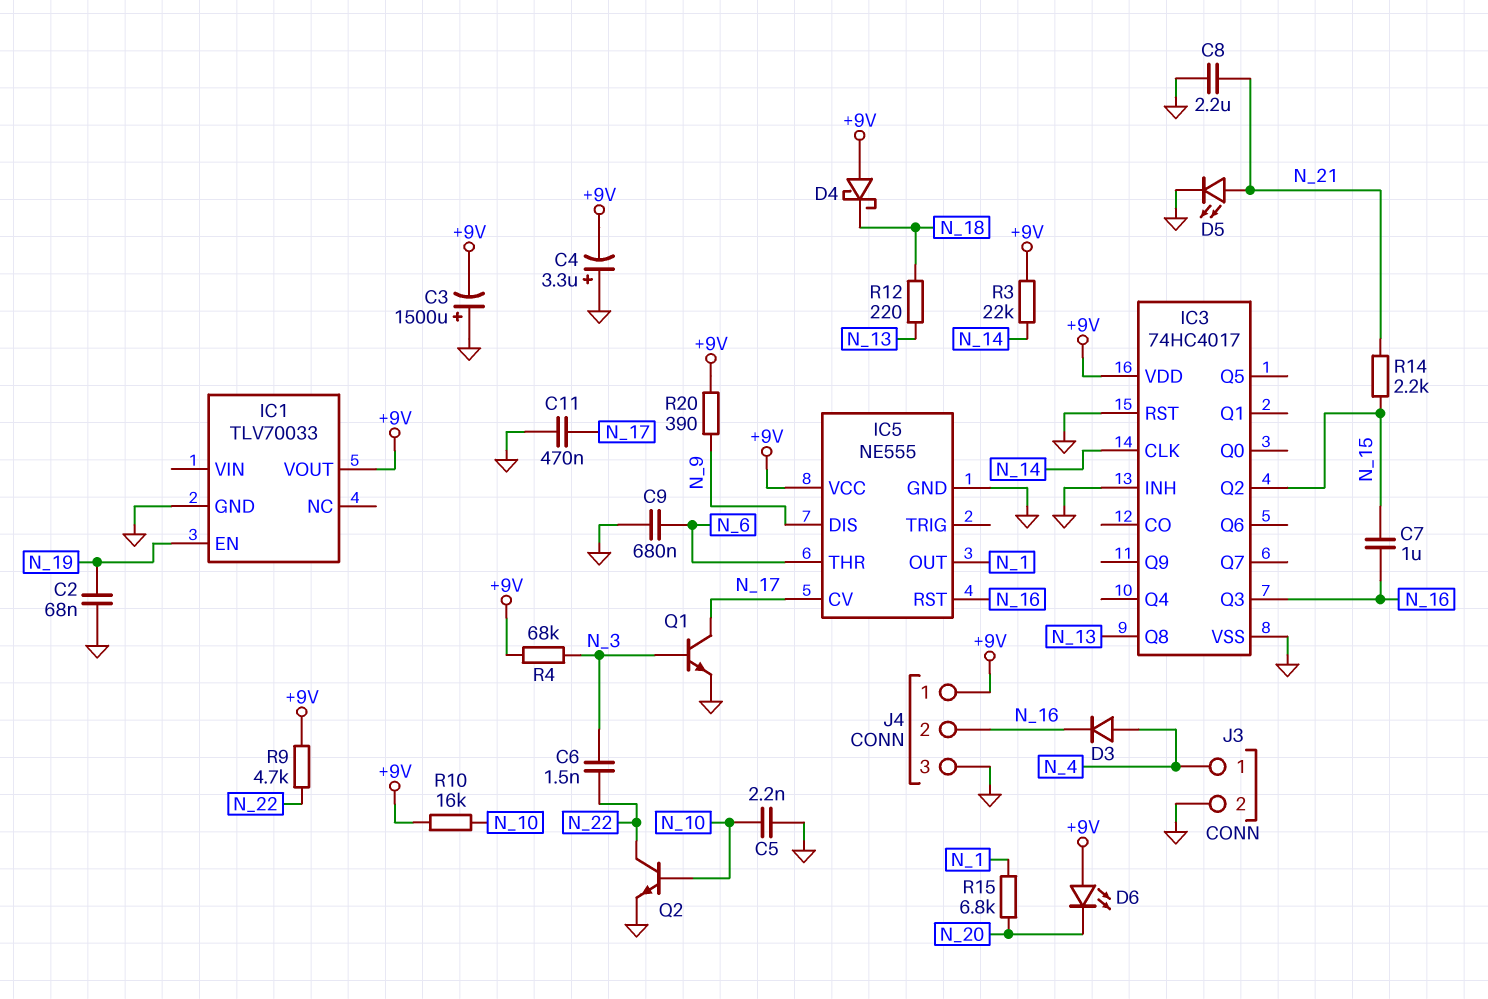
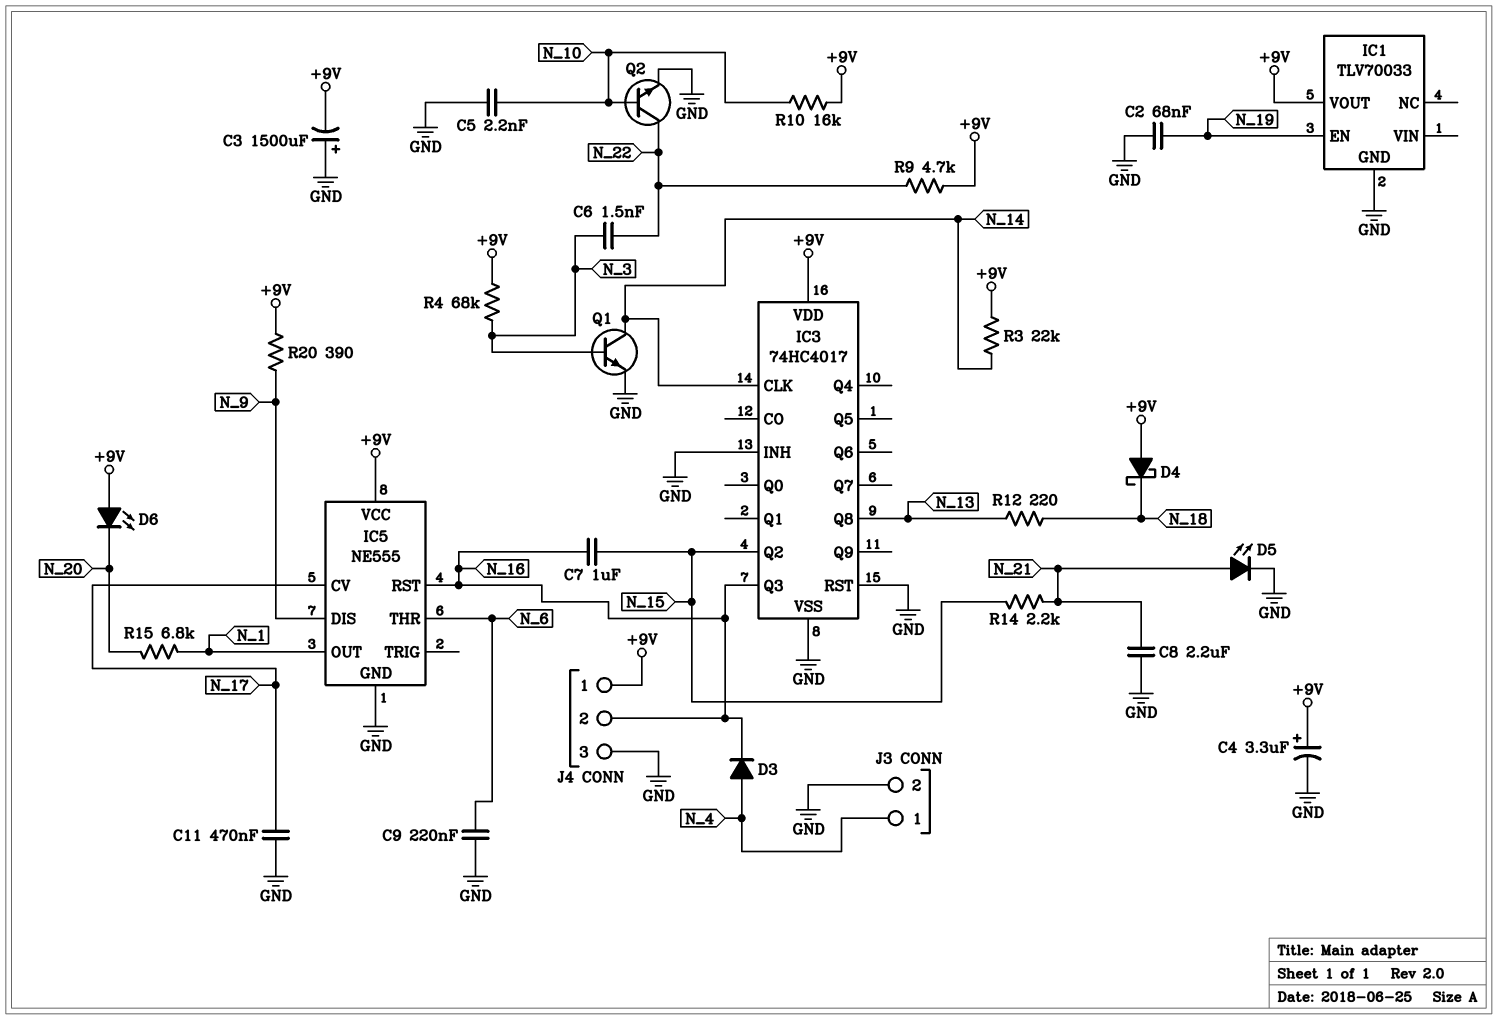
C4: 3.3uF (plus GND, minus +9V) -> 3.3uF (plus +9V, minus GND)
C9: 680nF (GND, N_6) -> 220nF (GND, N_6)
Q1: NPN (B N_3, C N_17, E GND) -> NPN (B N_3, C N_14, E GND)

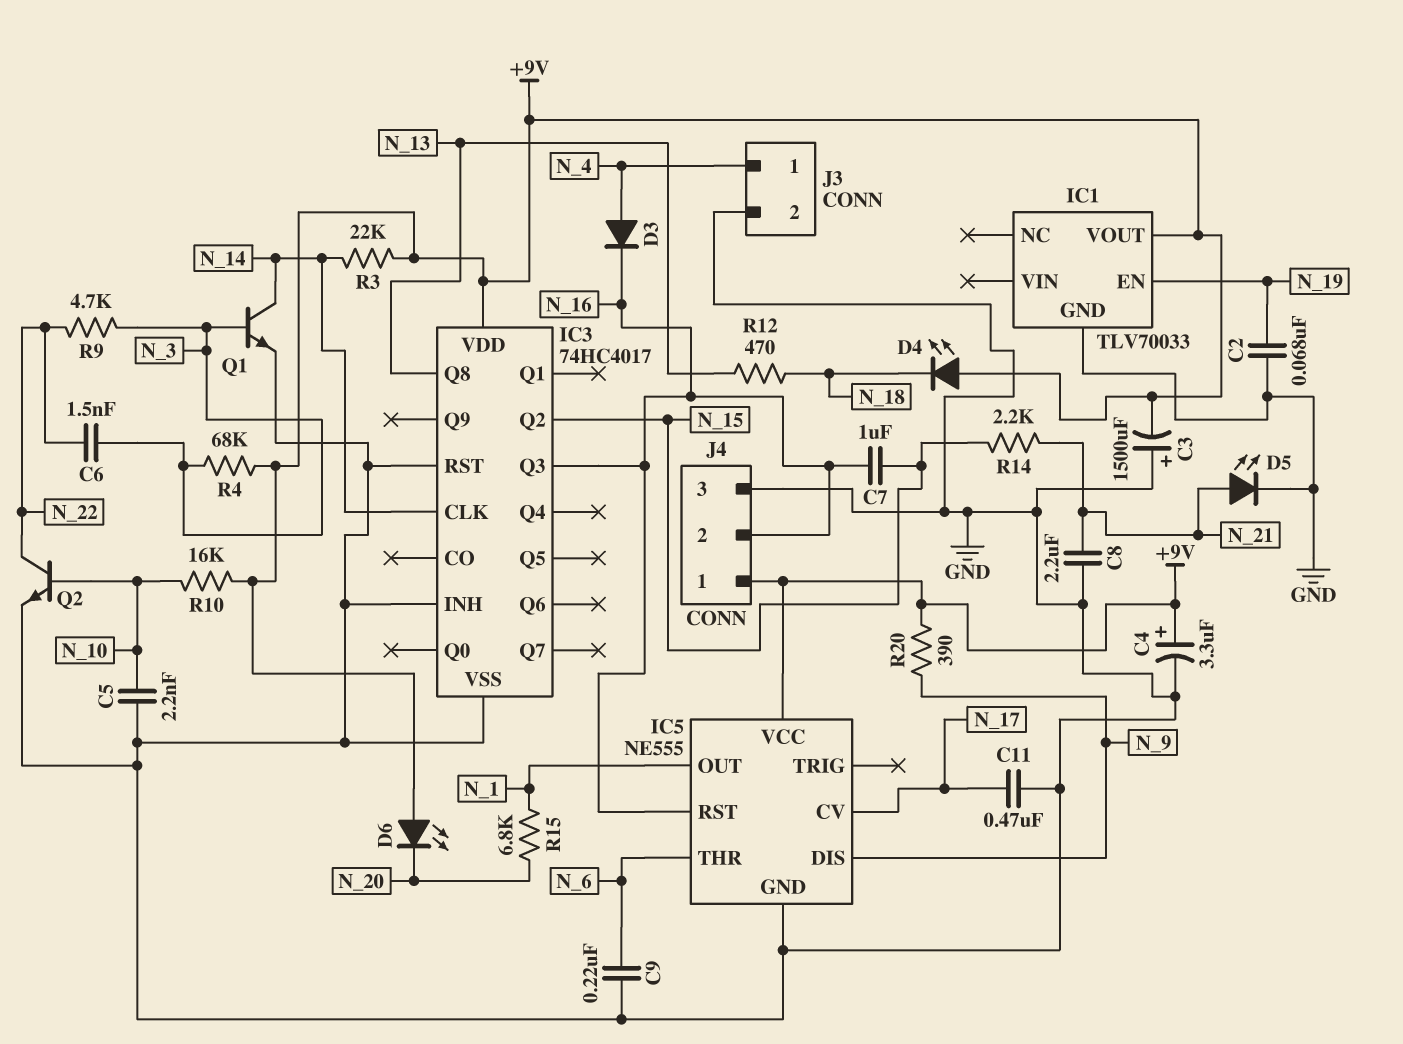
D4: schottky (A +9V, K N_18) -> LED (A +9V, K N_18)
R9: 4.7k (+9V, N_22) -> 4.7k (N_3, N_22)
R12: 220 (N_13, N_18) -> 470 (N_13, N_18)

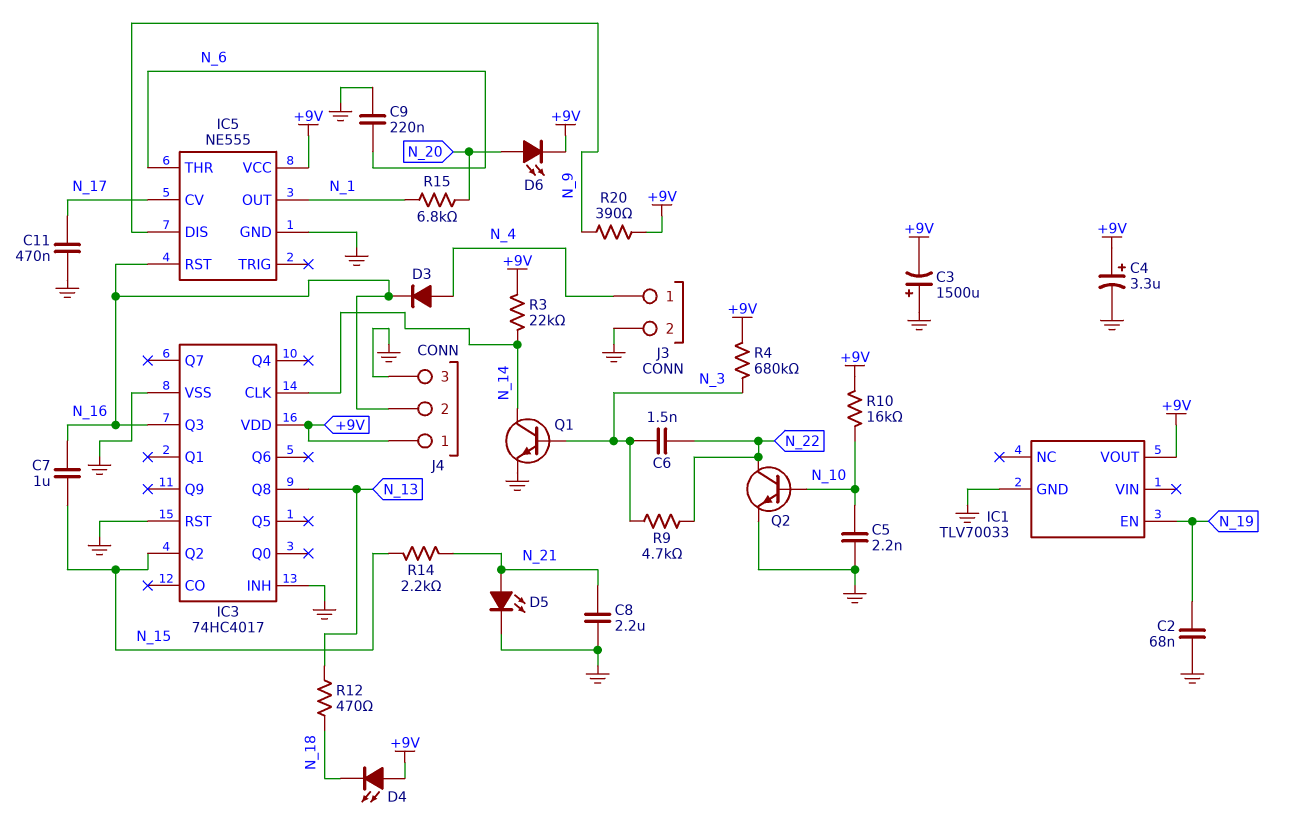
D6: LED (A +9V, K N_20) -> LED (A N_20, K +9V)
R4: 68k (+9V, N_3) -> 680k (+9V, N_3)

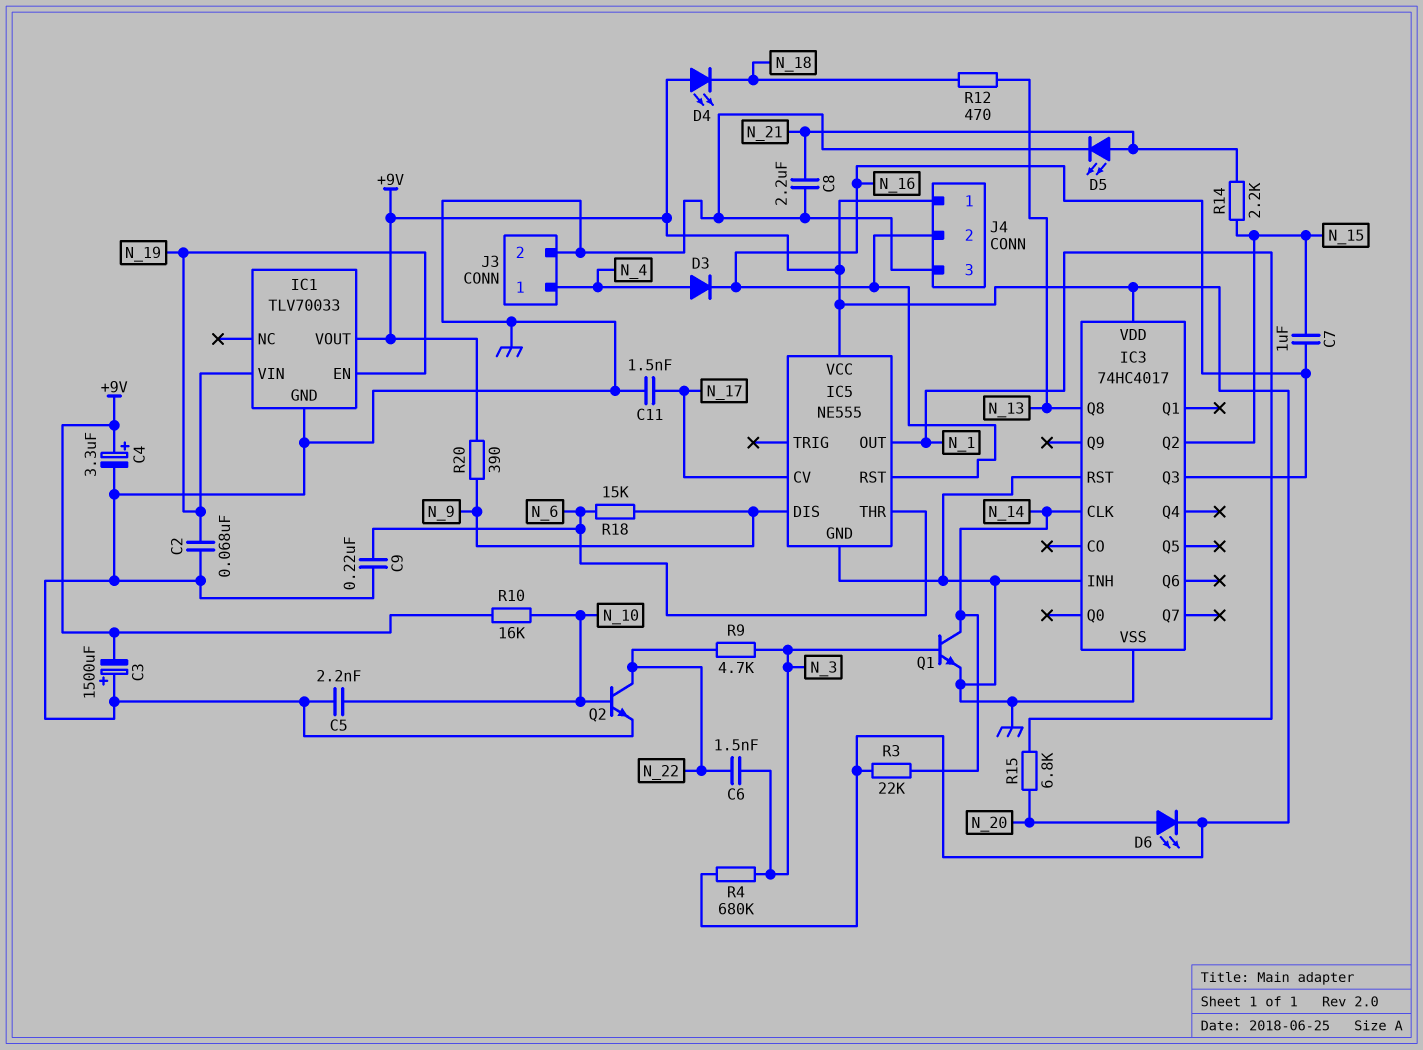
C11: 470nF (GND, N_17) -> 1.5nF (GND, N_17)
IC1 pin VIN: none -> N_19
R18: none -> 15k (N_6, N_9)

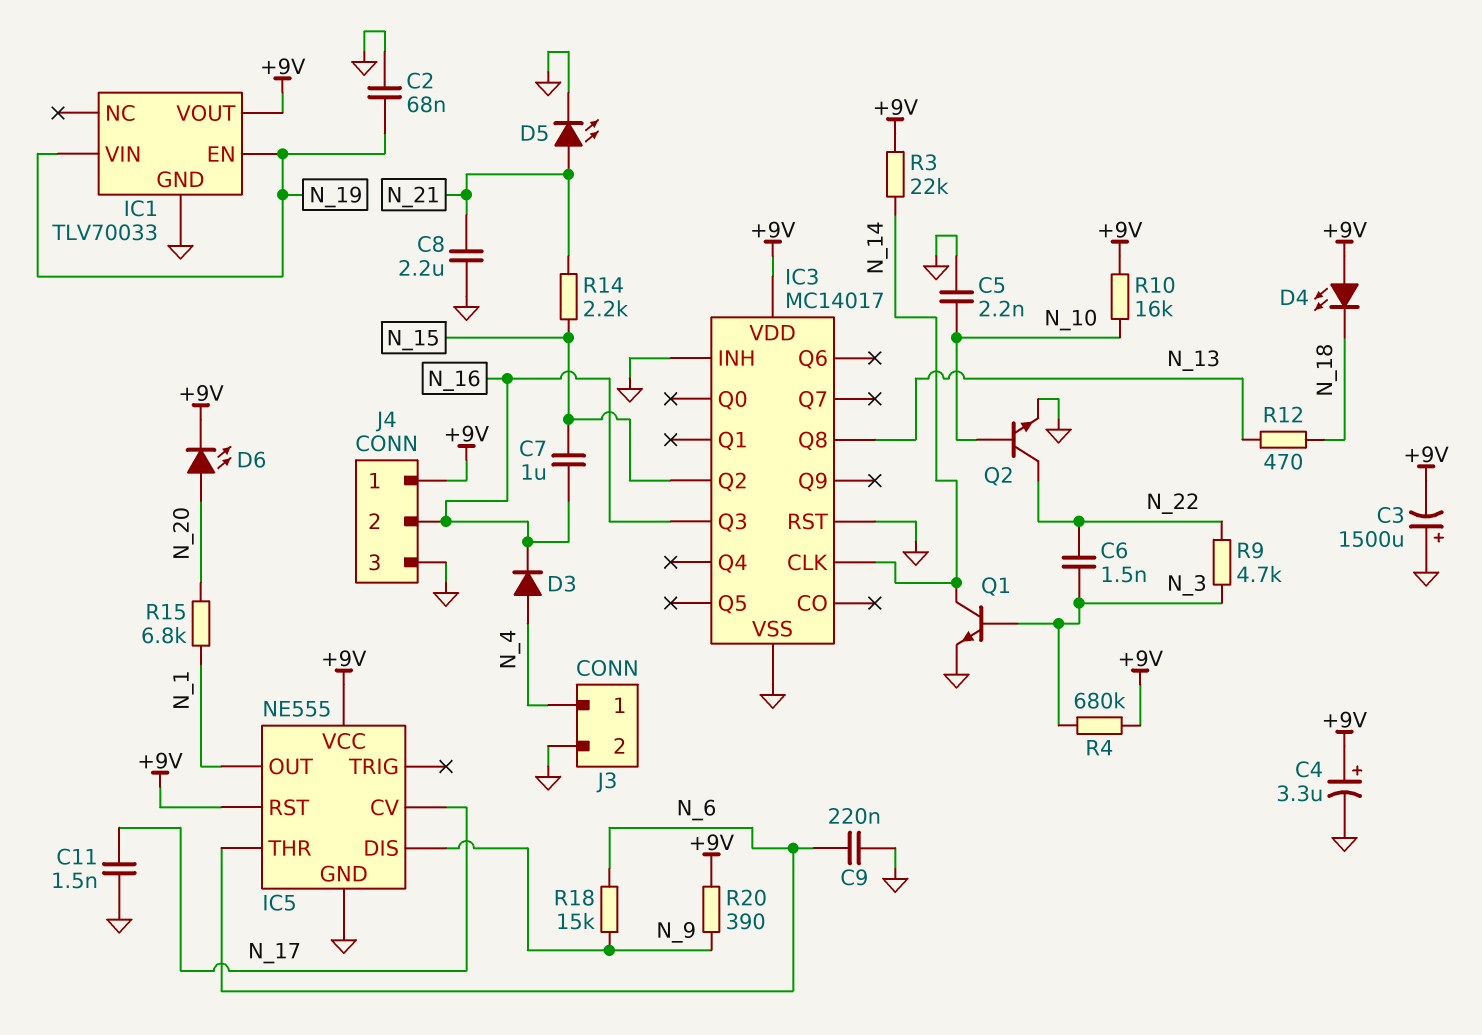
IC3: 74HC4017 -> MC14017
IC5 pin RST: N_16 -> +9V

